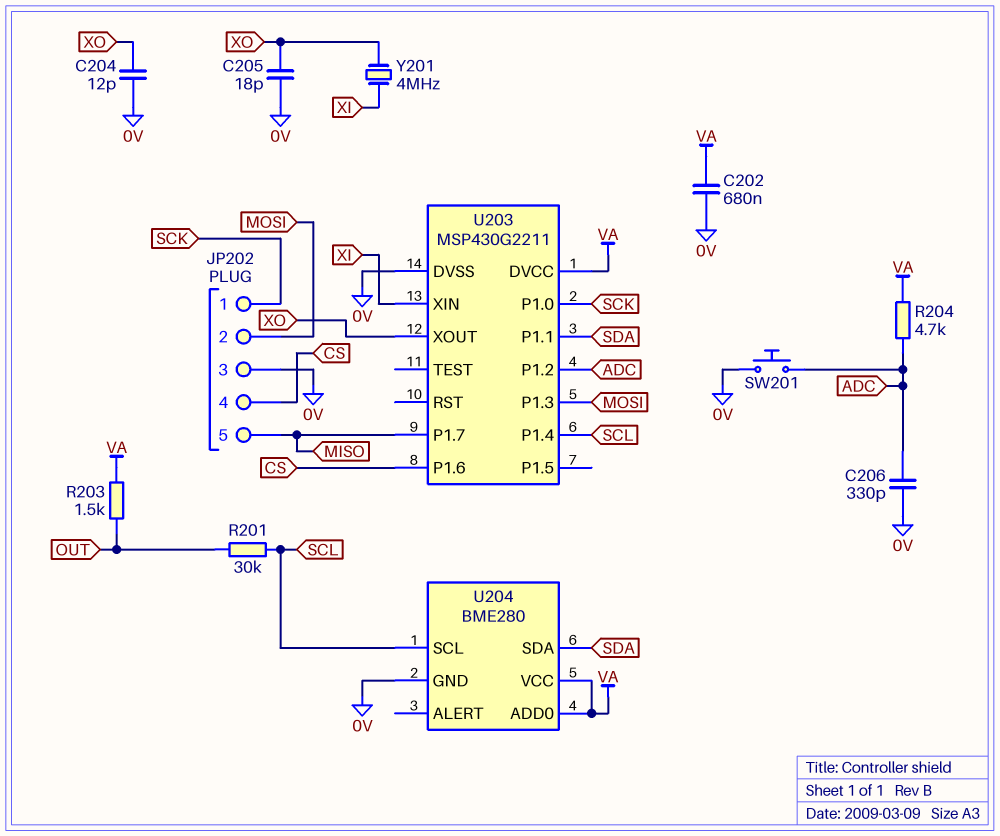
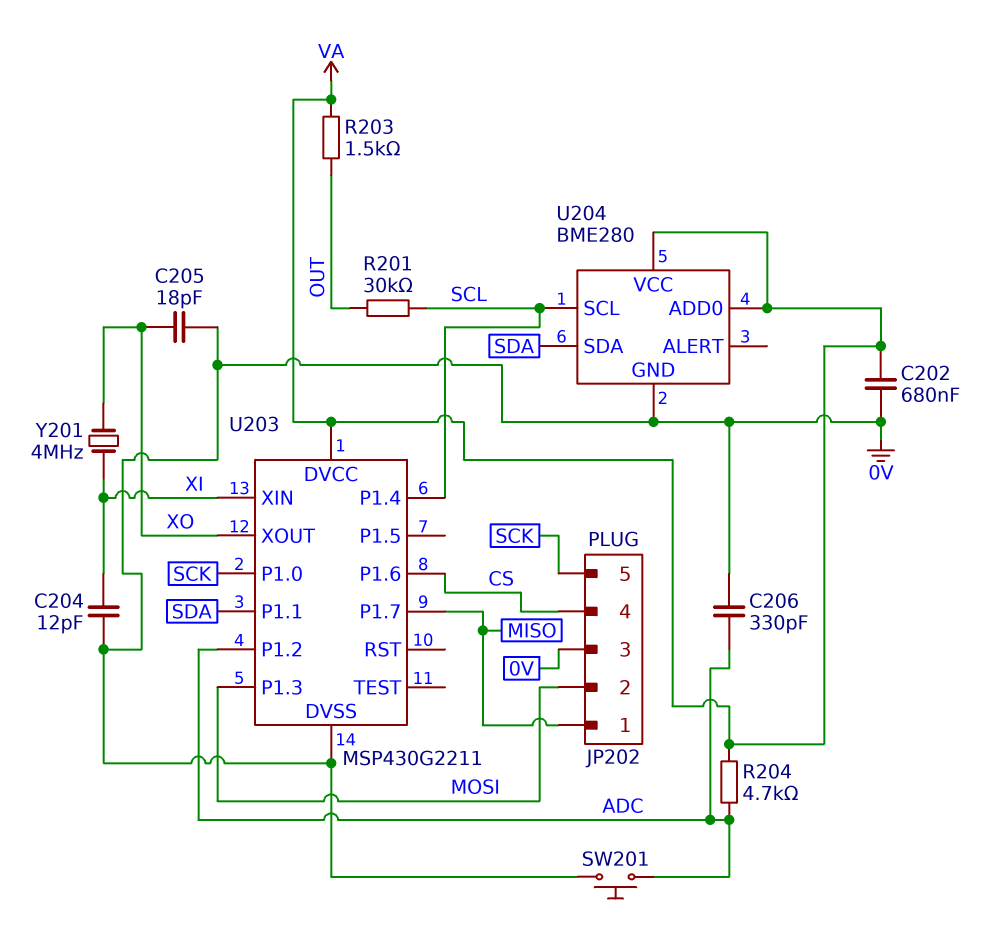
C204: 12pF (0V, XO) -> 12pF (0V, XI)
JP202 pin 1: SCK -> MISO
JP202 pin 5: MISO -> SCK

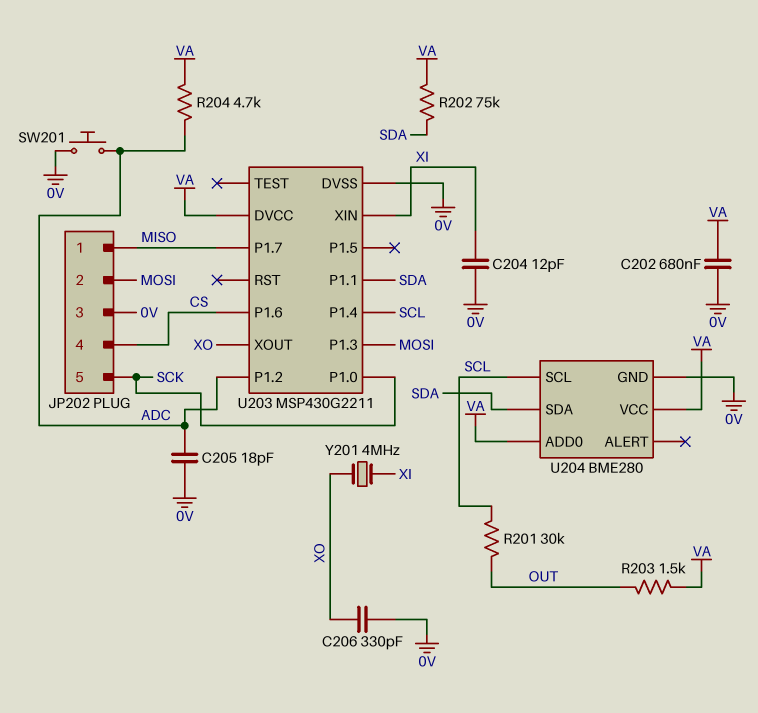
C205: 18pF (0V, XO) -> 18pF (0V, ADC)
C206: 330pF (0V, ADC) -> 330pF (0V, XO)
R202: none -> 75k (SDA, VA)

